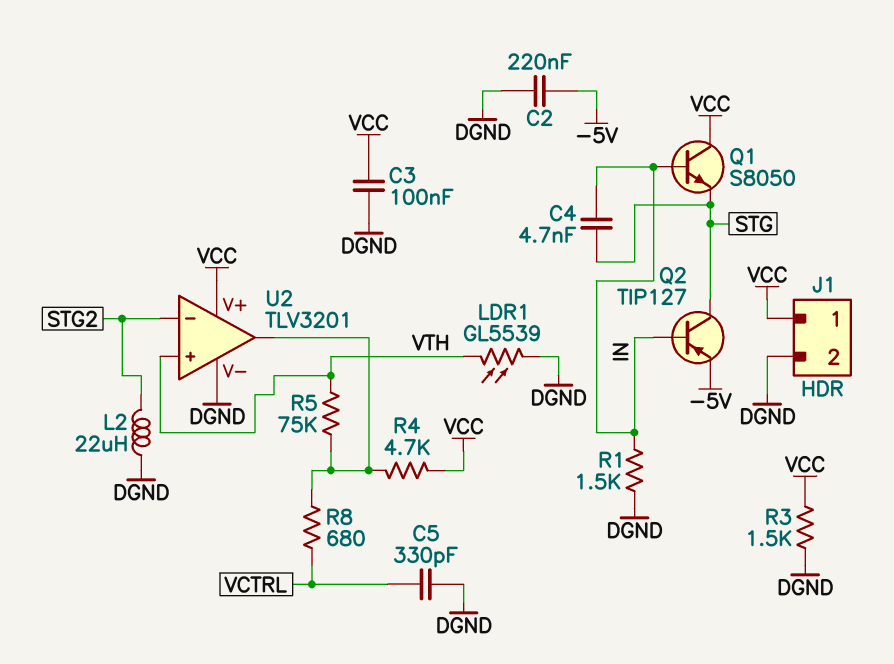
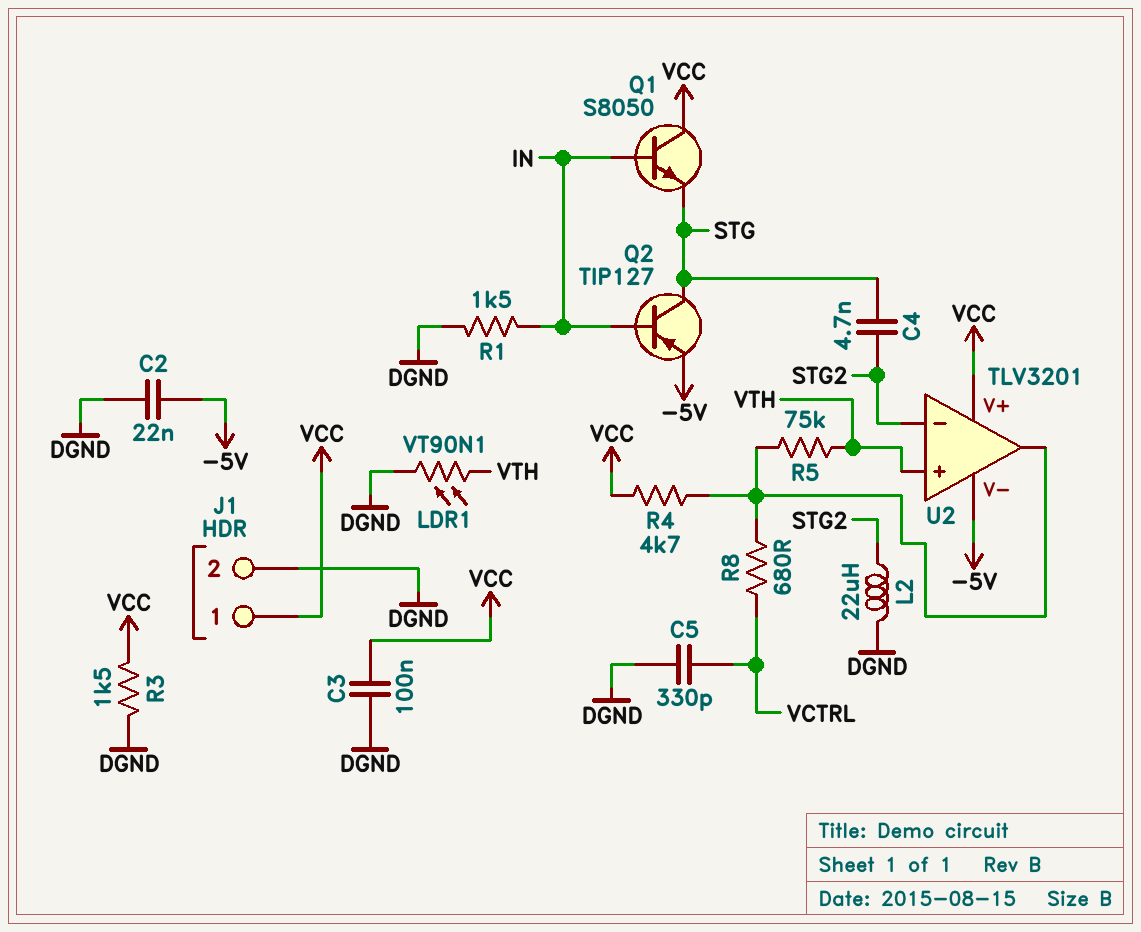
C2: 220nF (-5V, DGND) -> 22nF (-5V, DGND)
C4: 4.7nF (IN, STG) -> 4.7nF (STG, STG2)
LDR1: GL5539 (DGND, VTH) -> VT90N1 (DGND, VTH)
U2 pin V-: DGND -> -5V

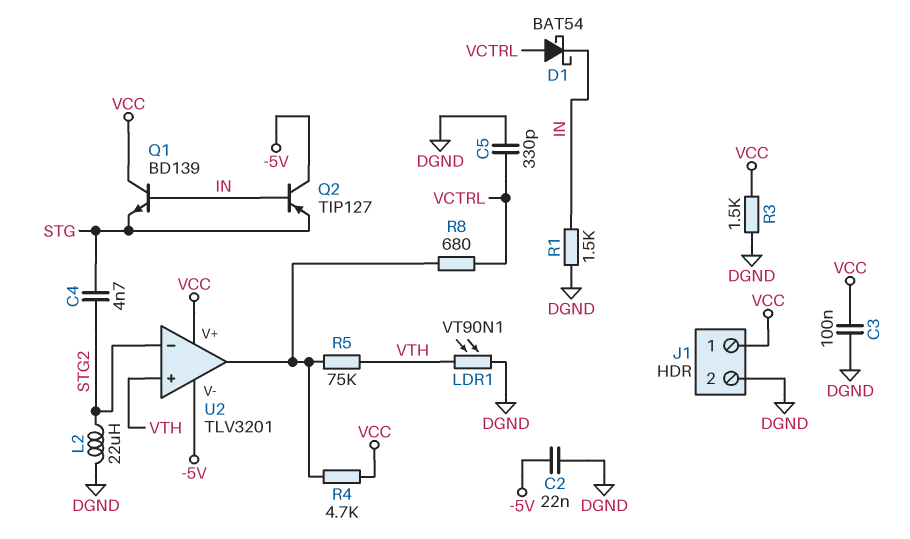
D1: none -> schottky BAT54 (A VCTRL, K IN)
Q1: NPN S8050 (B IN, C VCC, E STG) -> NPN BD139 (B IN, C VCC, E STG)
Q2: PNP TIP127 (B IN, C STG, E -5V) -> PNP TIP127 (B IN, C -5V, E STG)

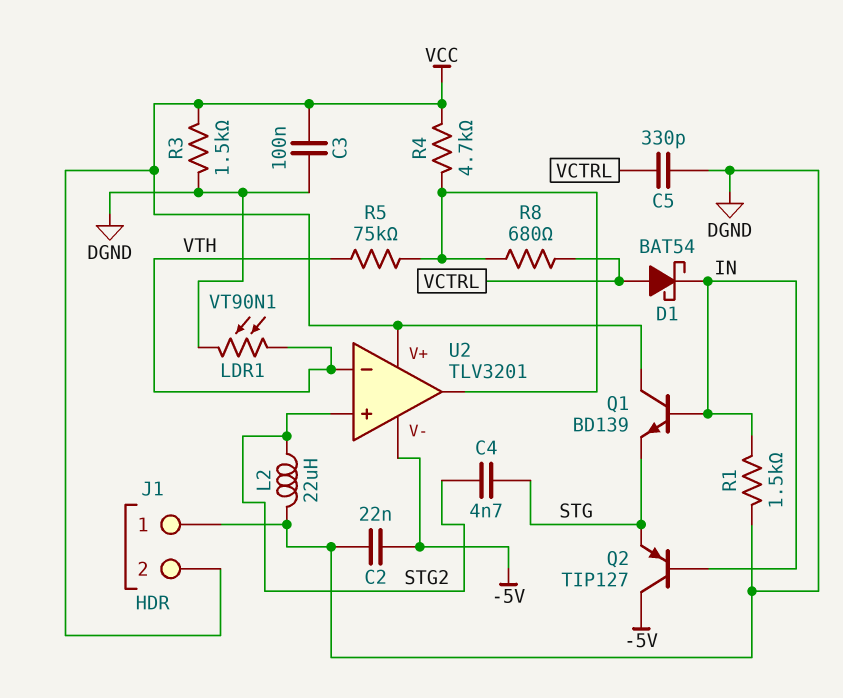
J1 pin 1: VCC -> DGND
J1 pin 2: DGND -> VCC
U2 pin in+: VTH -> STG2
U2 pin in-: STG2 -> VTH

